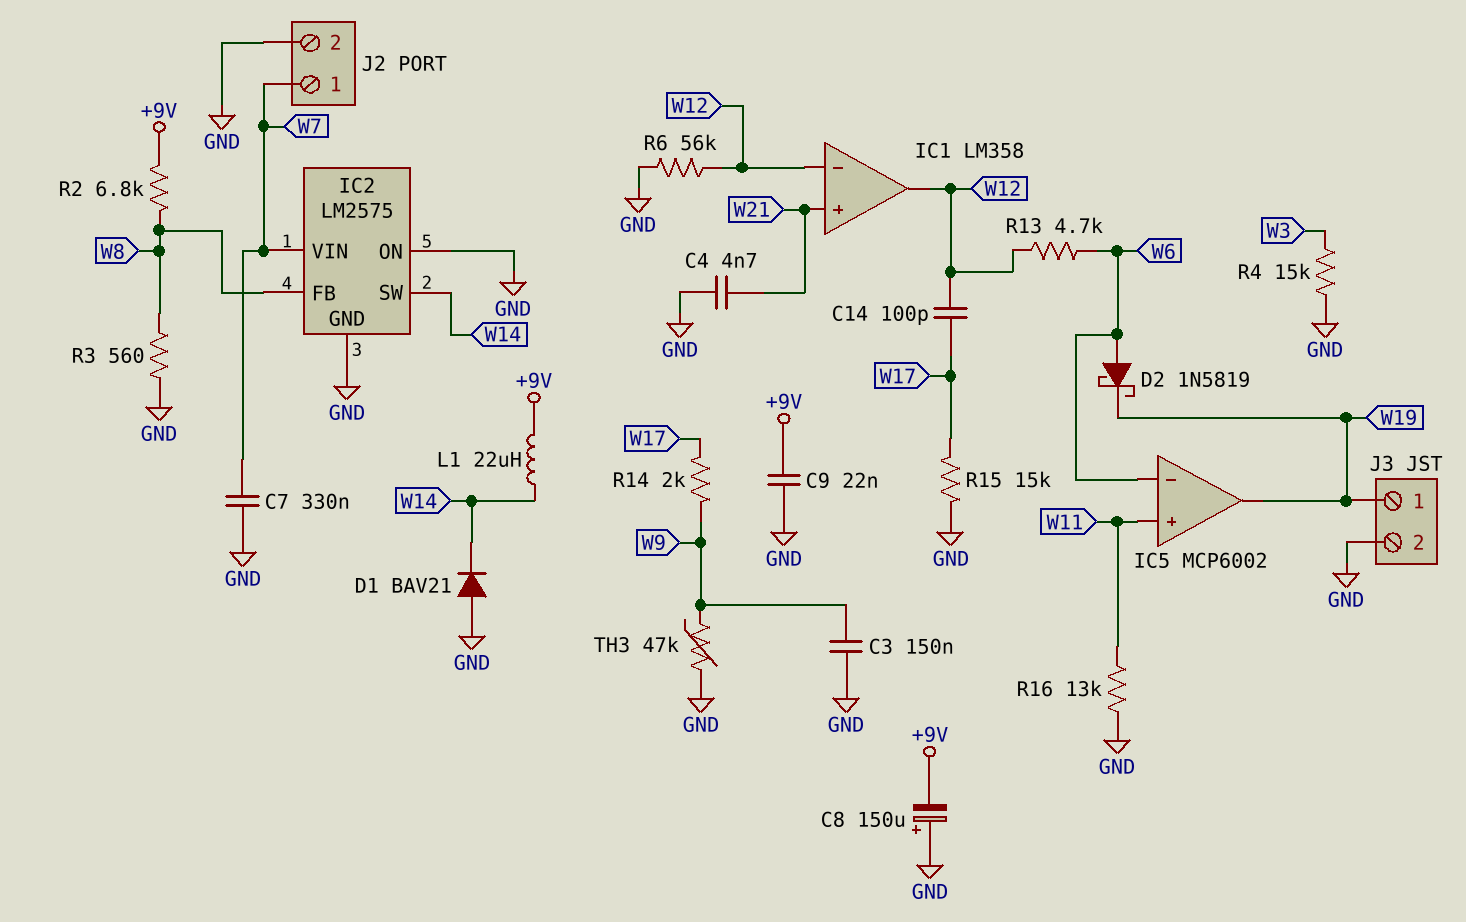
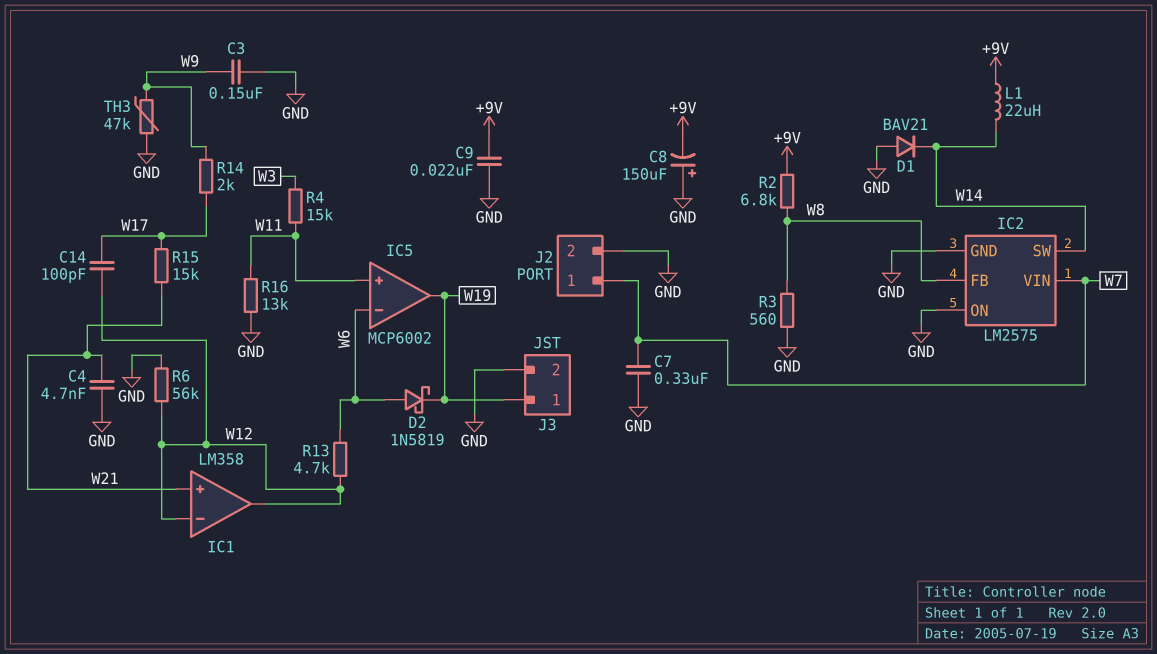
R4: 15k (GND, W3) -> 15k (W3, W11)
R15: 15k (GND, W17) -> 15k (W17, W21)

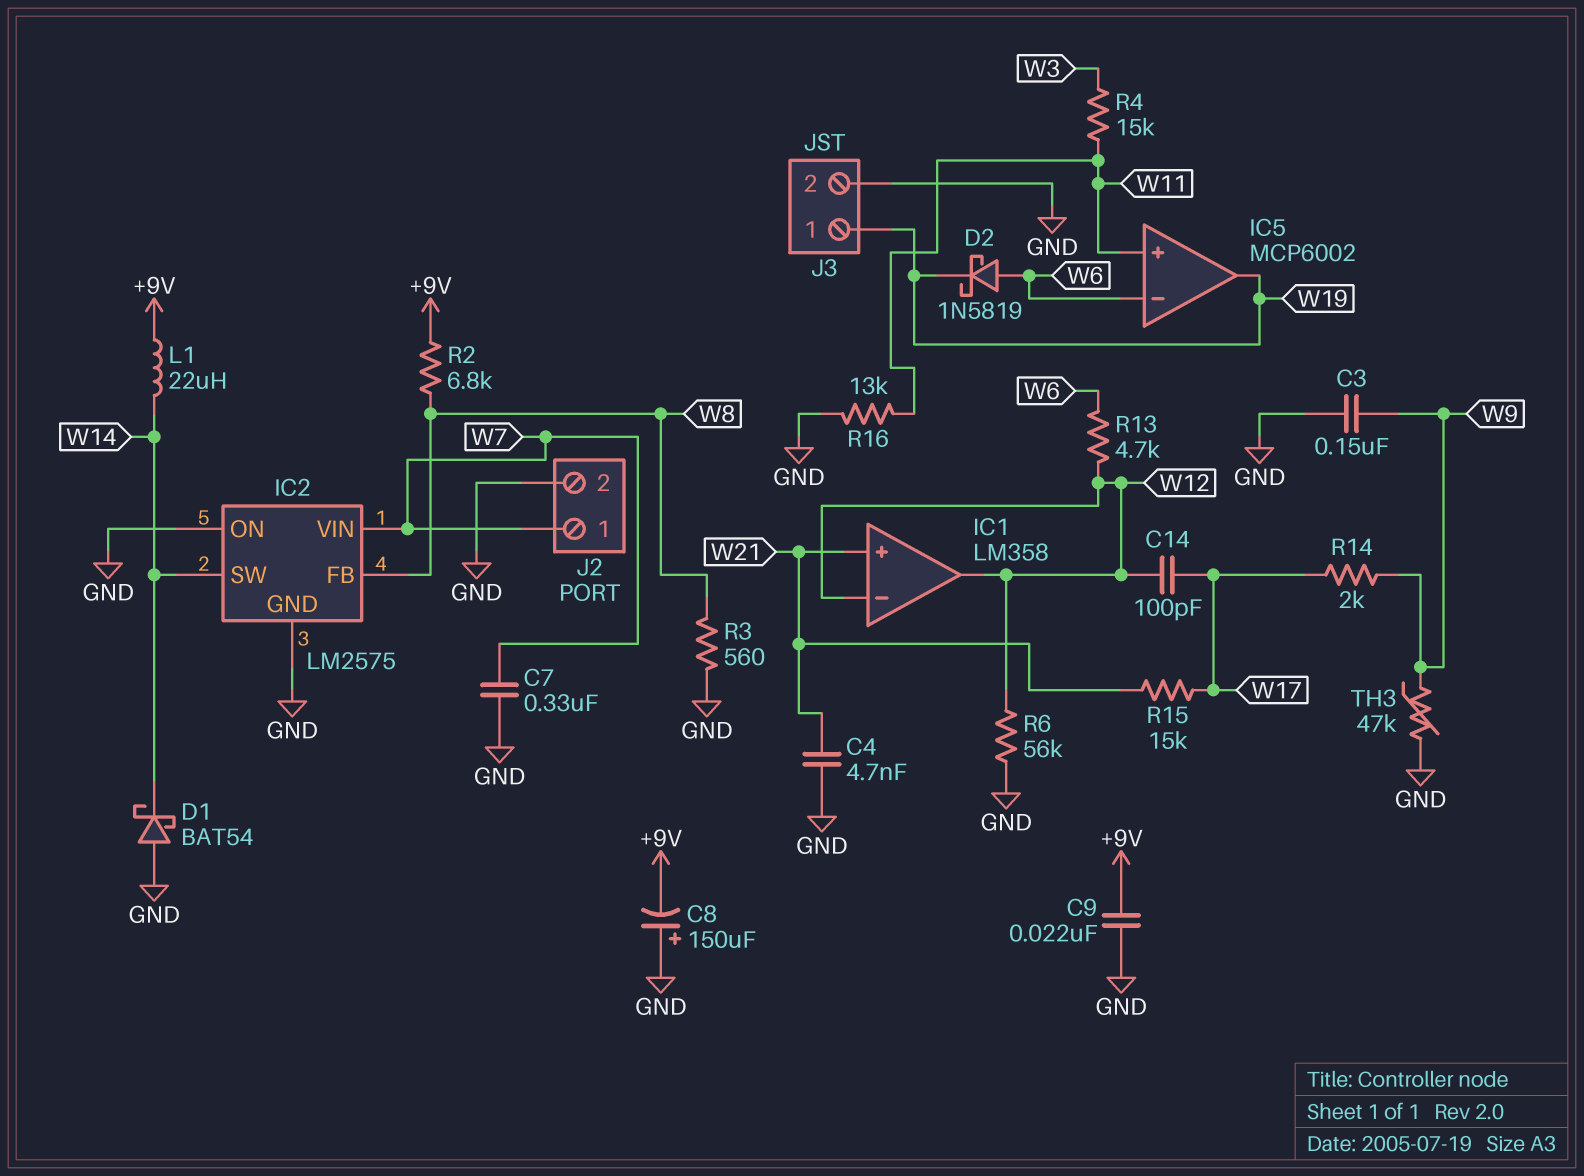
D1: diode BAV21 (A GND, K W14) -> schottky BAT54 (A GND, K W14)

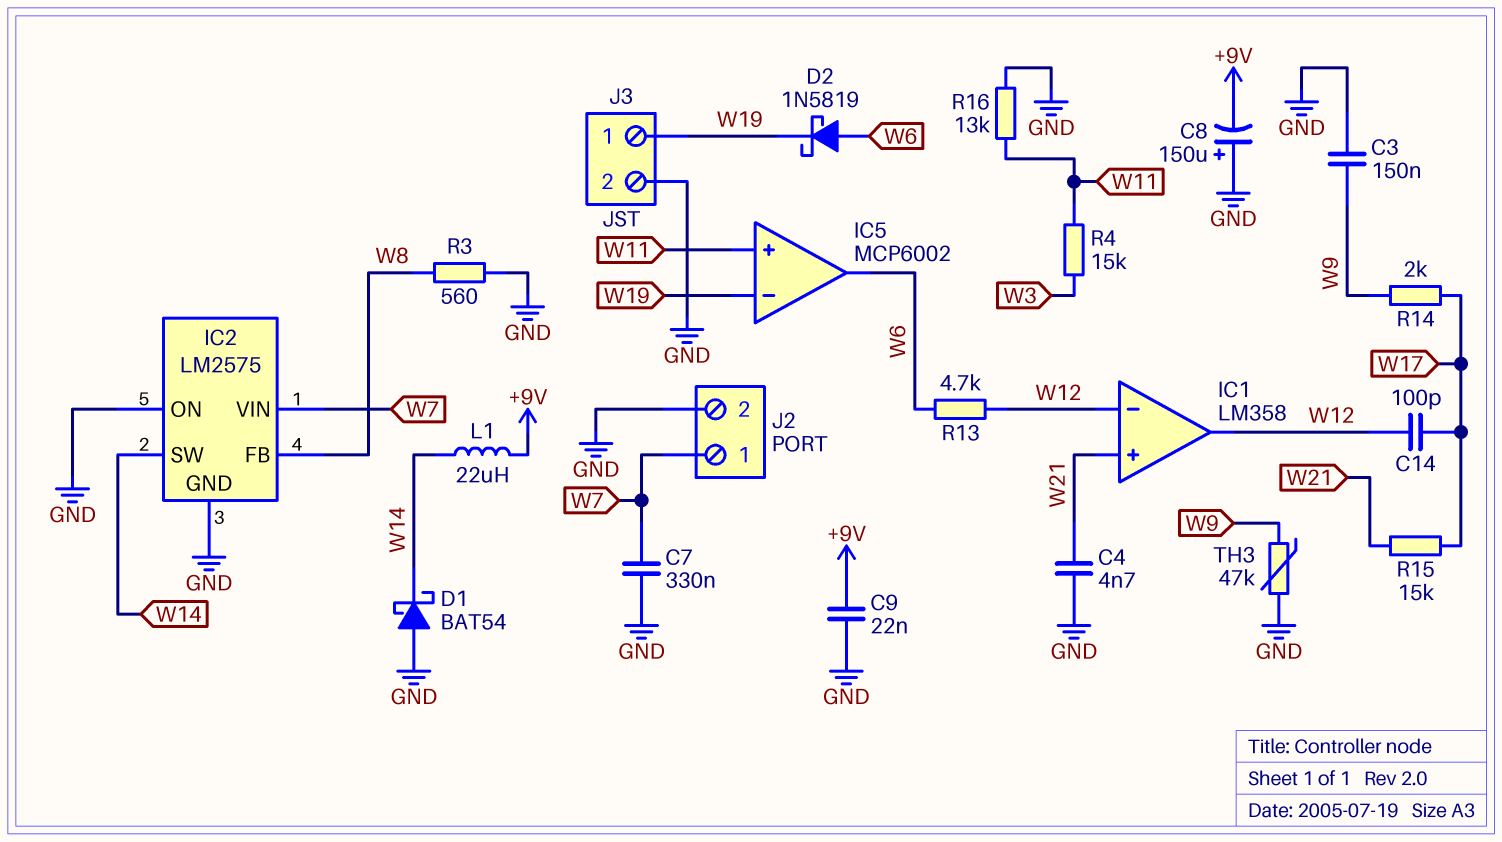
IC5 pin in-: W6 -> W19
IC5 pin out: W19 -> W6
R2: 6.8k (+9V, W8) -> none
R6: 56k (GND, W12) -> none

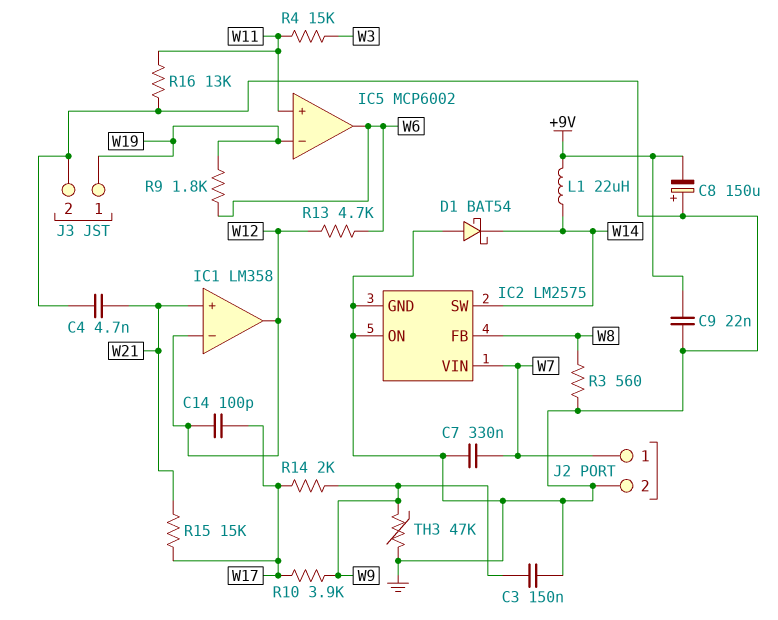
D2: schottky 1N5819 (A W6, K W19) -> none
R9: none -> 1.8k (W6, W19)
R10: none -> 3.9k (W9, W17)

